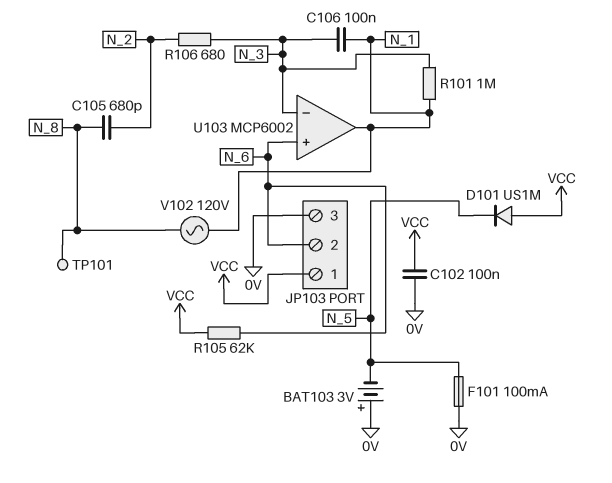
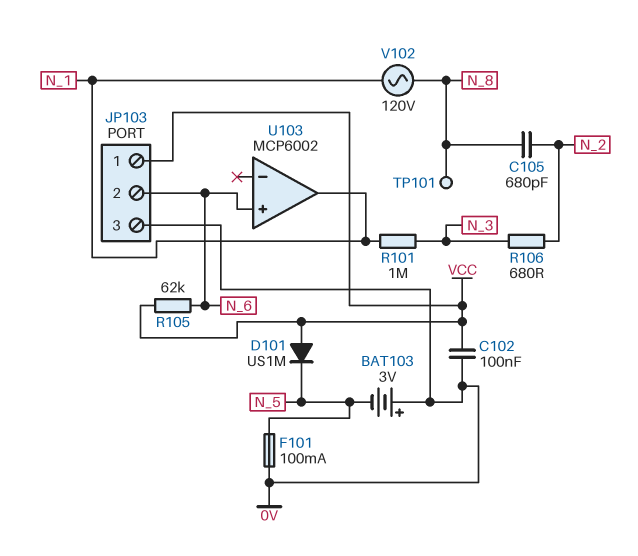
C106: 100nF (N_1, N_3) -> none
U103 pin in-: N_3 -> none

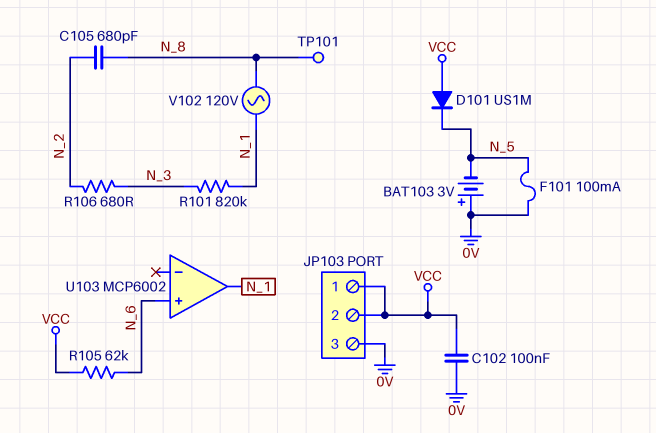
JP103 pin 2: N_6 -> VCC
R101: 1M (N_1, N_3) -> 820k (N_1, N_3)

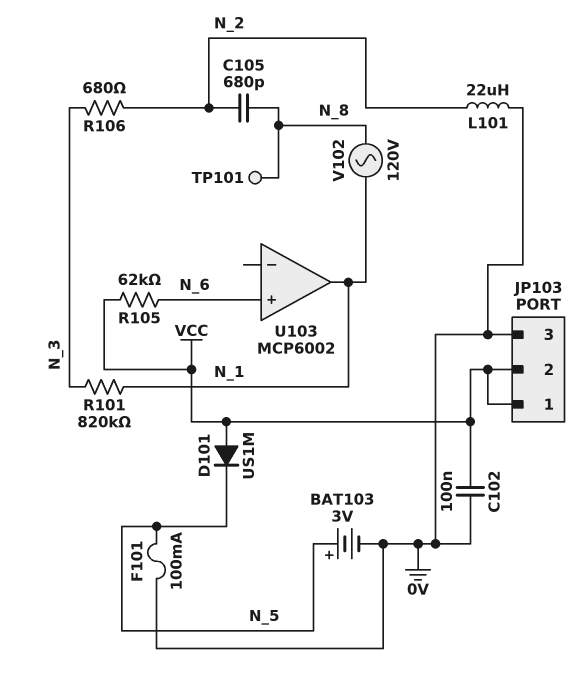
BAT103: 3V (plus 0V, minus N_5) -> 3V (plus N_5, minus 0V)
L101: none -> 22uH (0V, N_2)

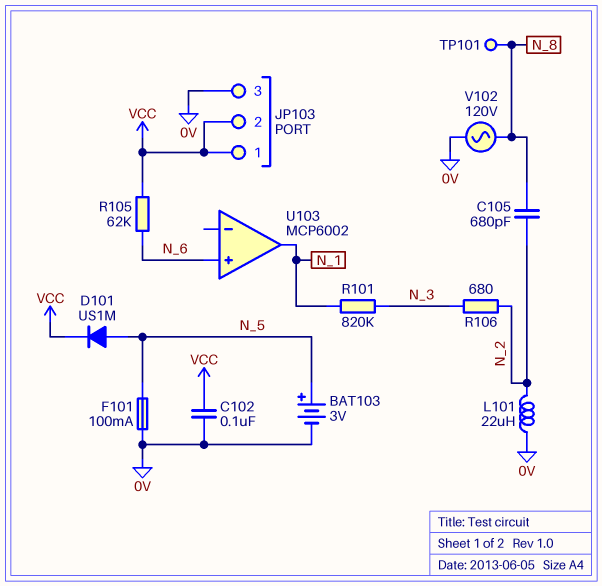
D101: diode US1M (A VCC, K N_5) -> diode US1M (A N_5, K VCC)
V102: AC 120V (N_1, N_8) -> AC 120V (0V, N_8)

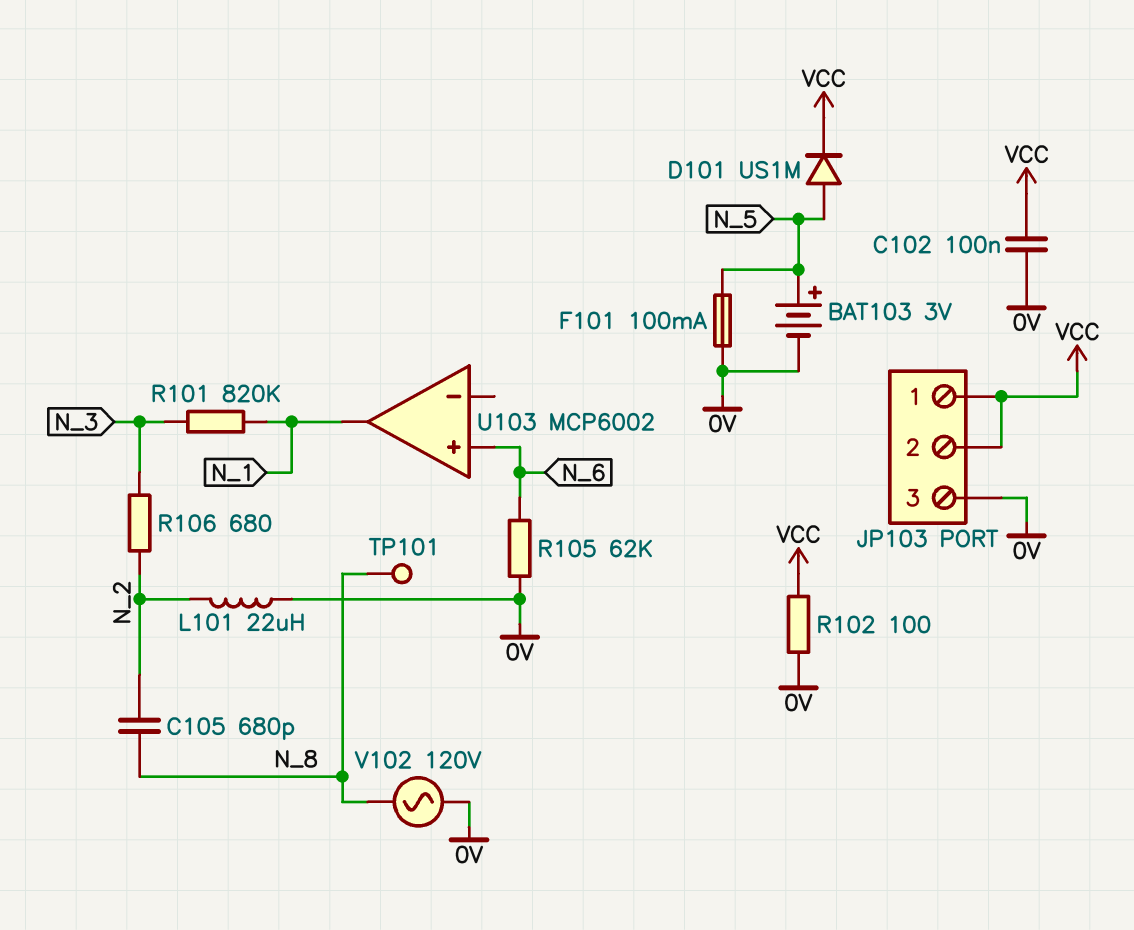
R102: none -> 100 (0V, VCC)
R105: 62k (N_6, VCC) -> 62k (0V, N_6)

